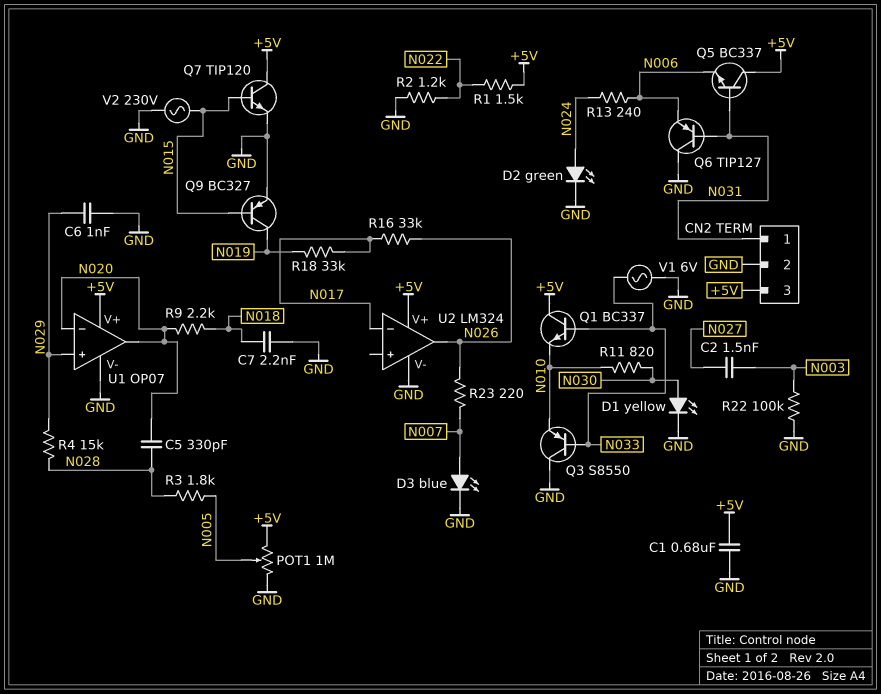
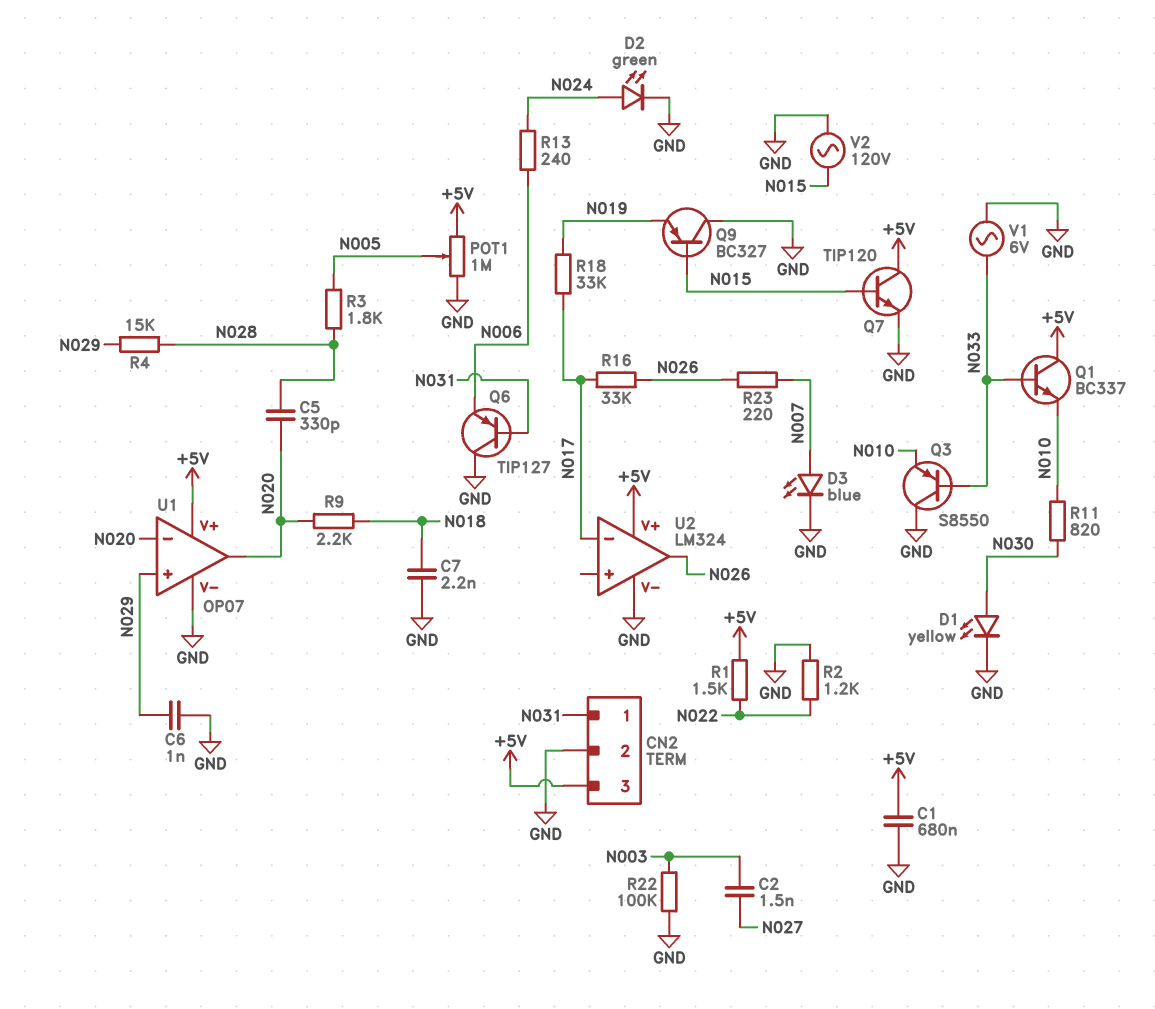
Q5: NPN BC337 (B N031, C +5V, E N006) -> none
Q9: PNP BC327 (B N015, C N019, E GND) -> PNP BC327 (B N015, C GND, E N019)
V2: AC 230V (GND, N015) -> AC 120V (GND, N015)

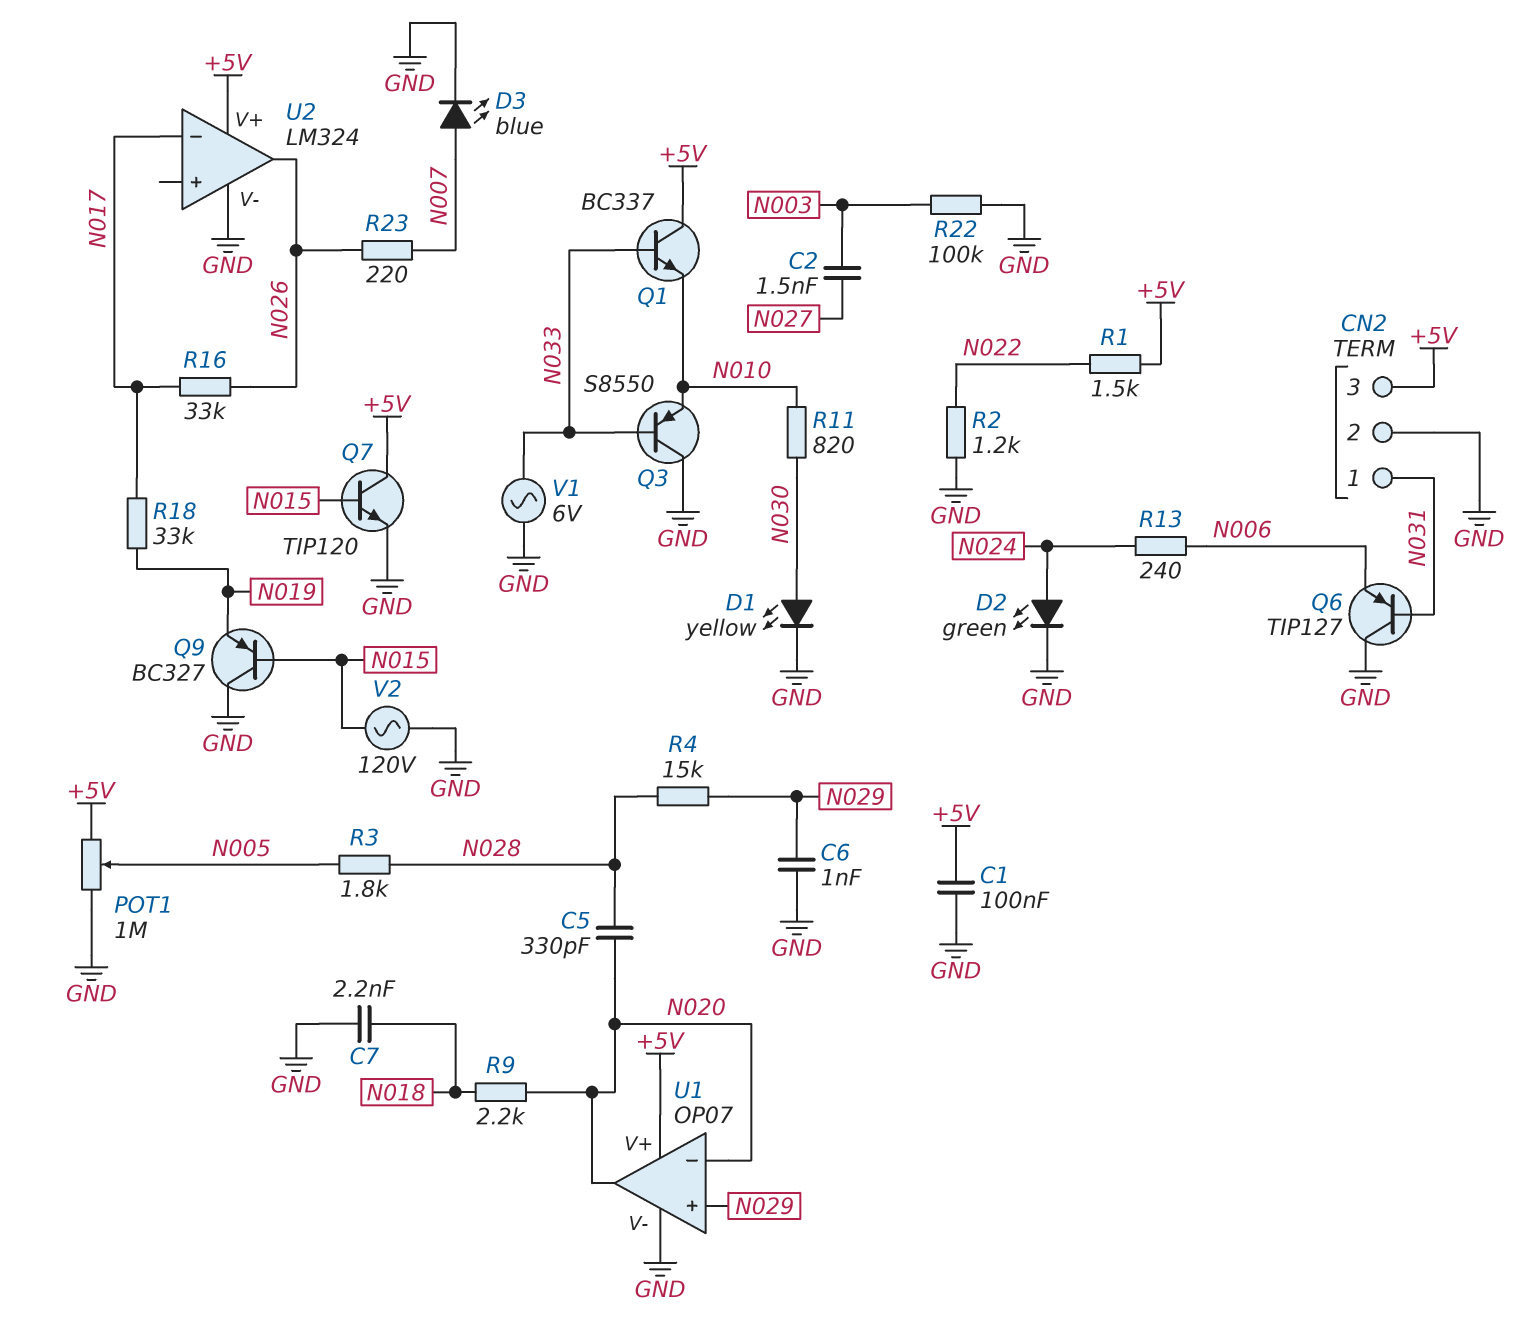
C1: 680nF (+5V, GND) -> 100nF (+5V, GND)

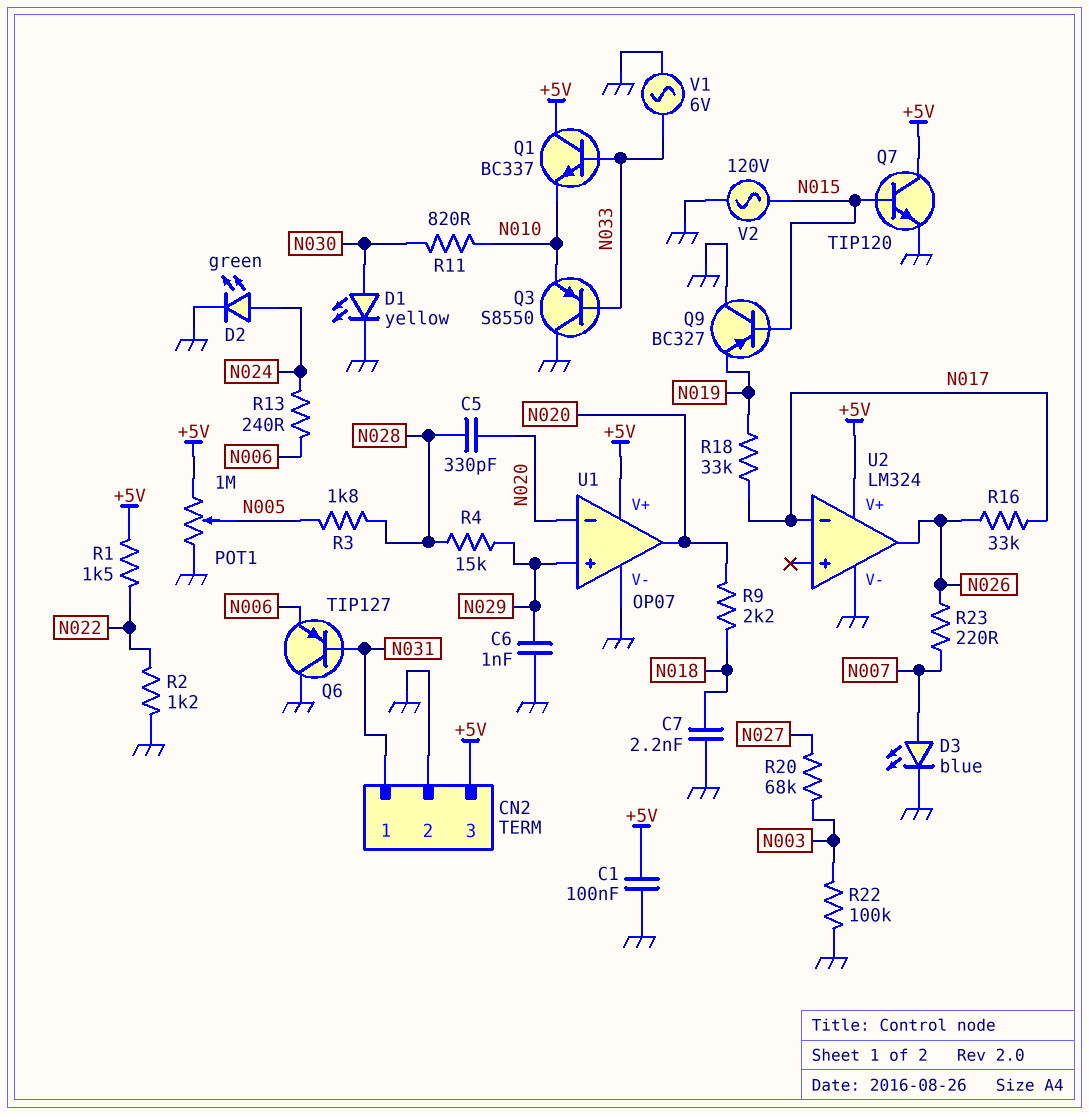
C2: 1.5nF (N003, N027) -> none
R20: none -> 68k (N003, N027)

